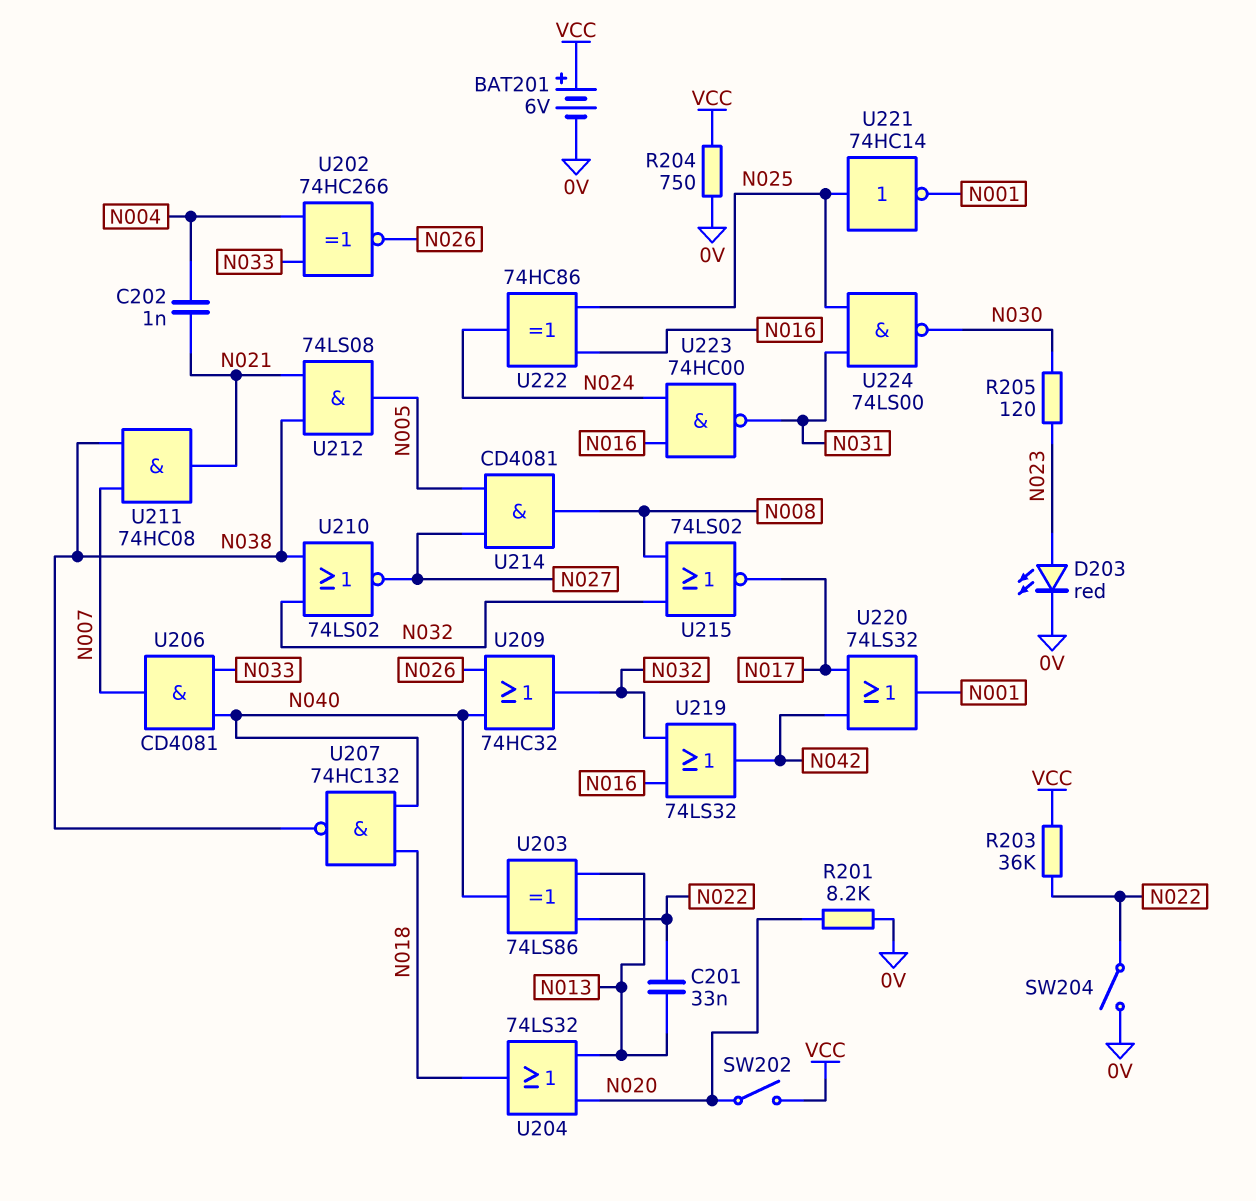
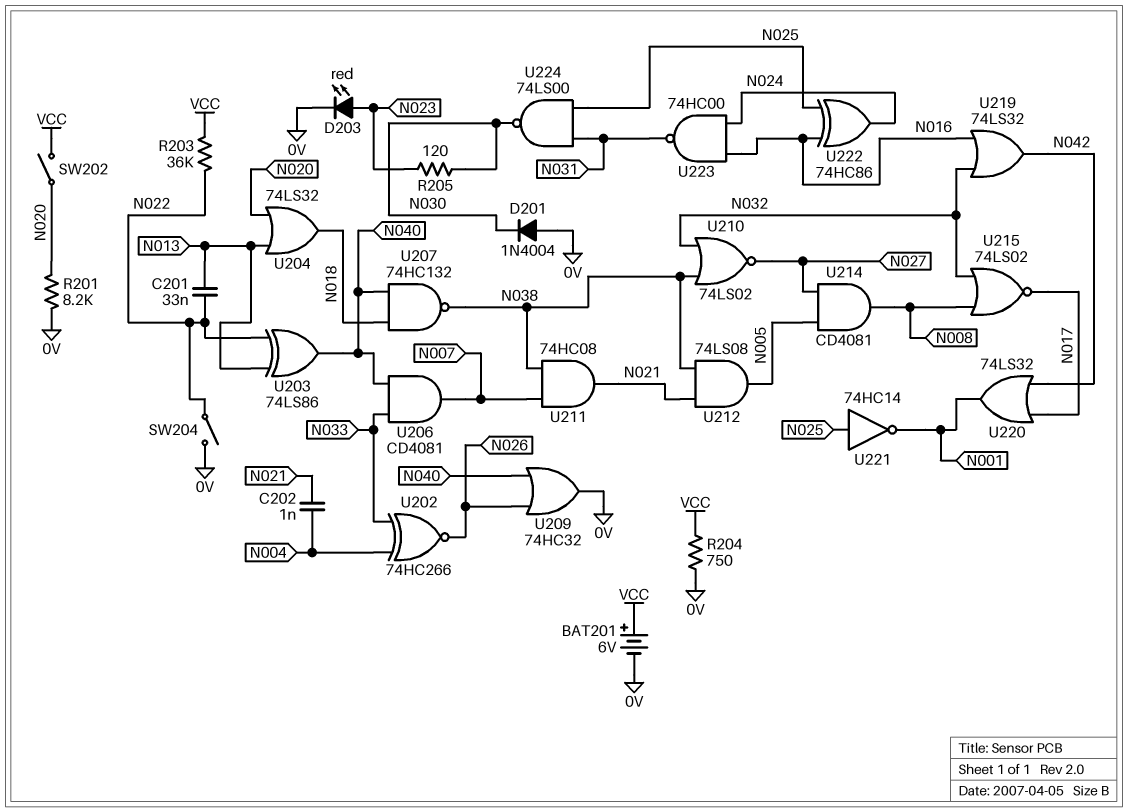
D201: none -> diode 1N4004 (A 0V, K N030)
U209: OR 74HC32 (in N026, in N040, out N032) -> OR 74HC32 (in N026, in N040, out 0V)

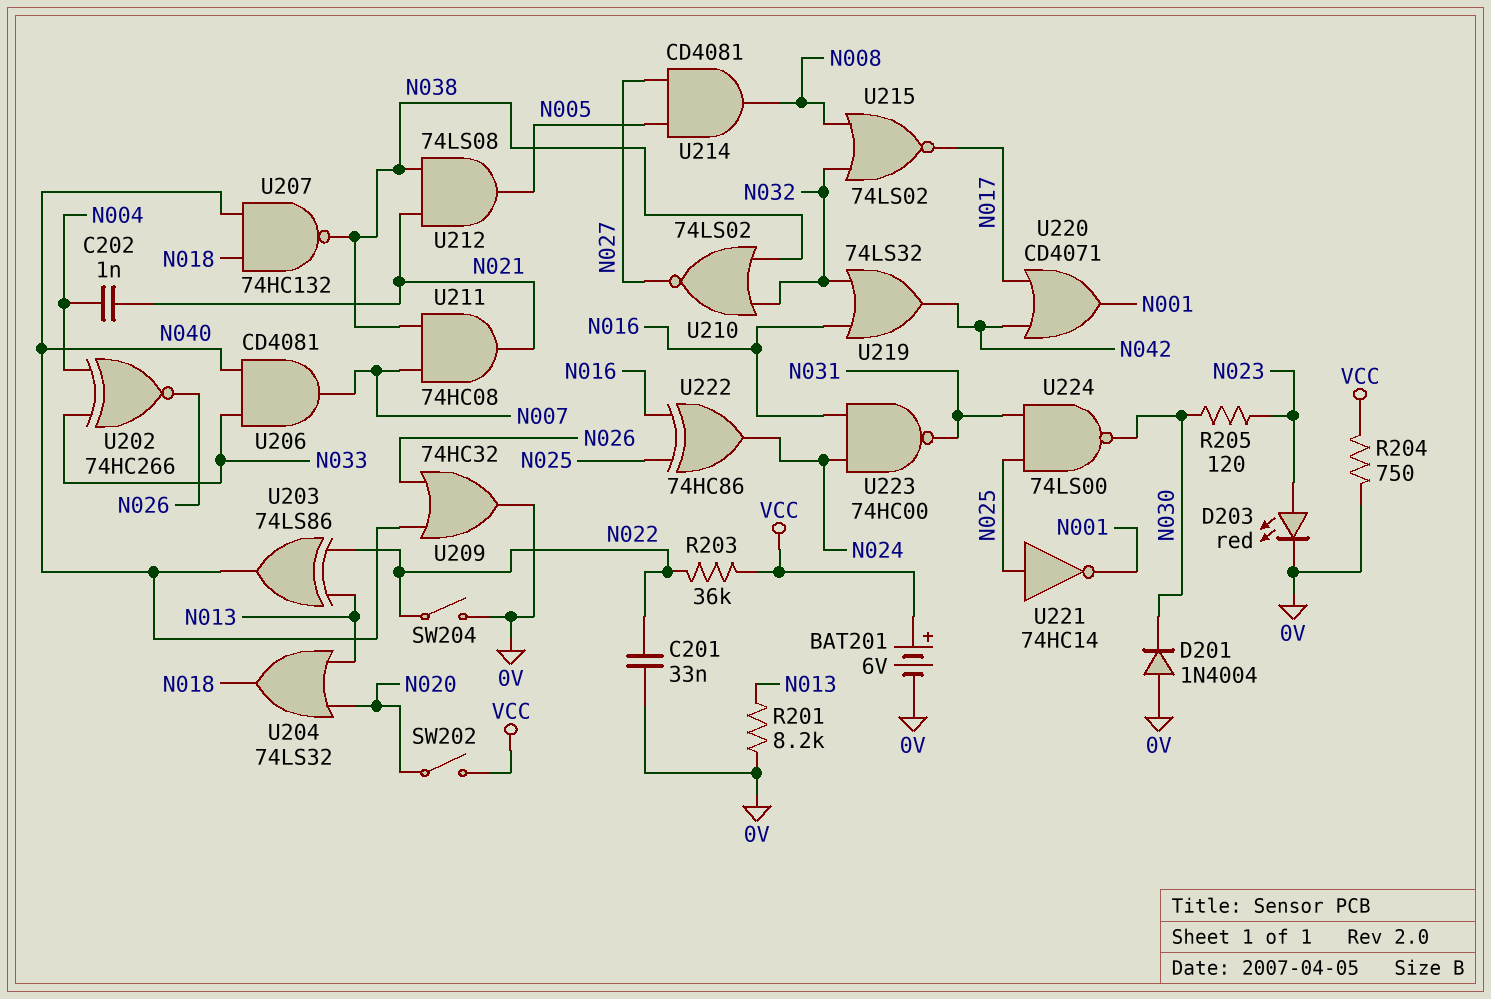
C201: 33nF (N013, N022) -> 33nF (0V, N022)
R201: 8.2k (0V, N020) -> 8.2k (0V, N013)
U220: OR 74LS32 (in N017, in N042, out N001) -> OR CD4071 (in N017, in N042, out N001)

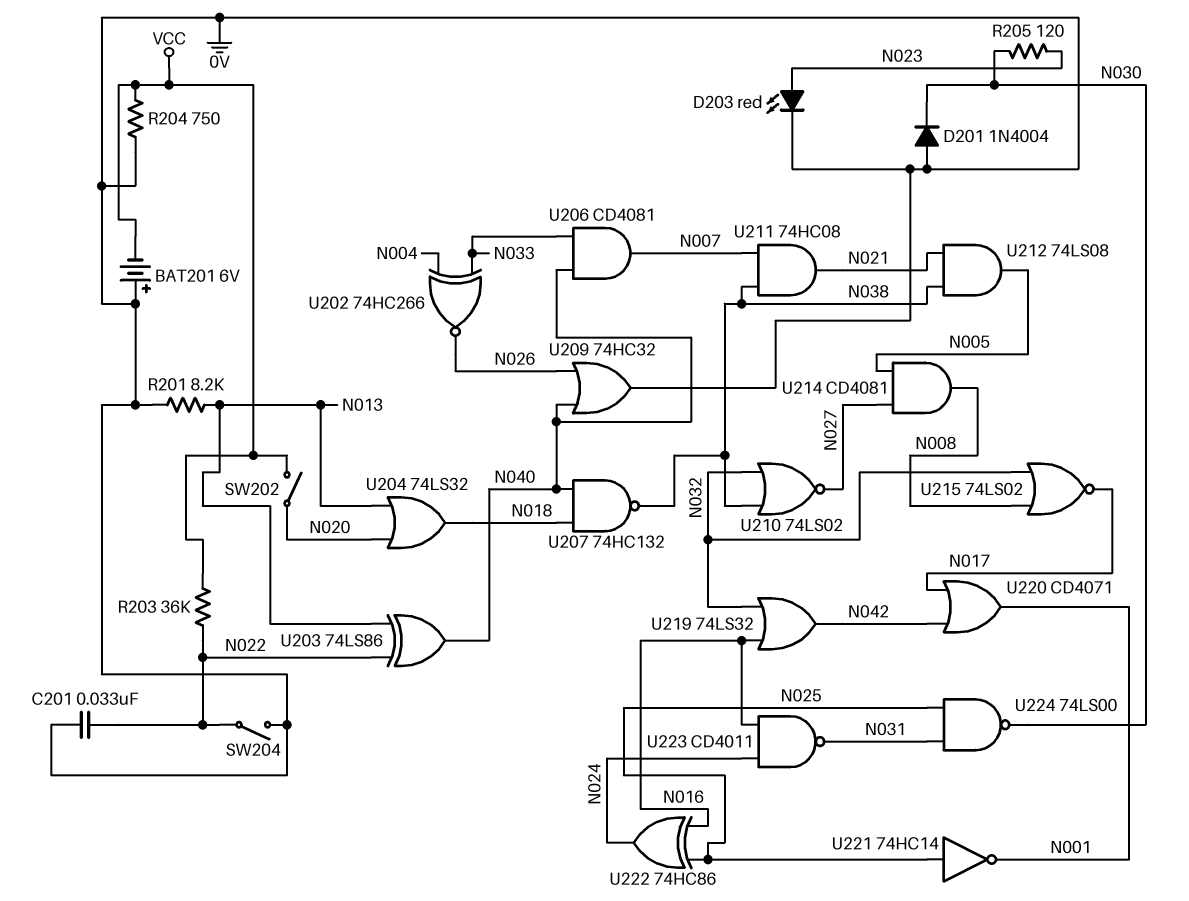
BAT201: 6V (plus VCC, minus 0V) -> 6V (plus 0V, minus VCC)
C202: 1nF (N004, N021) -> none
U223: NAND 74HC00 (in N016, in N024, out N031) -> NAND CD4011 (in N016, in N024, out N031)

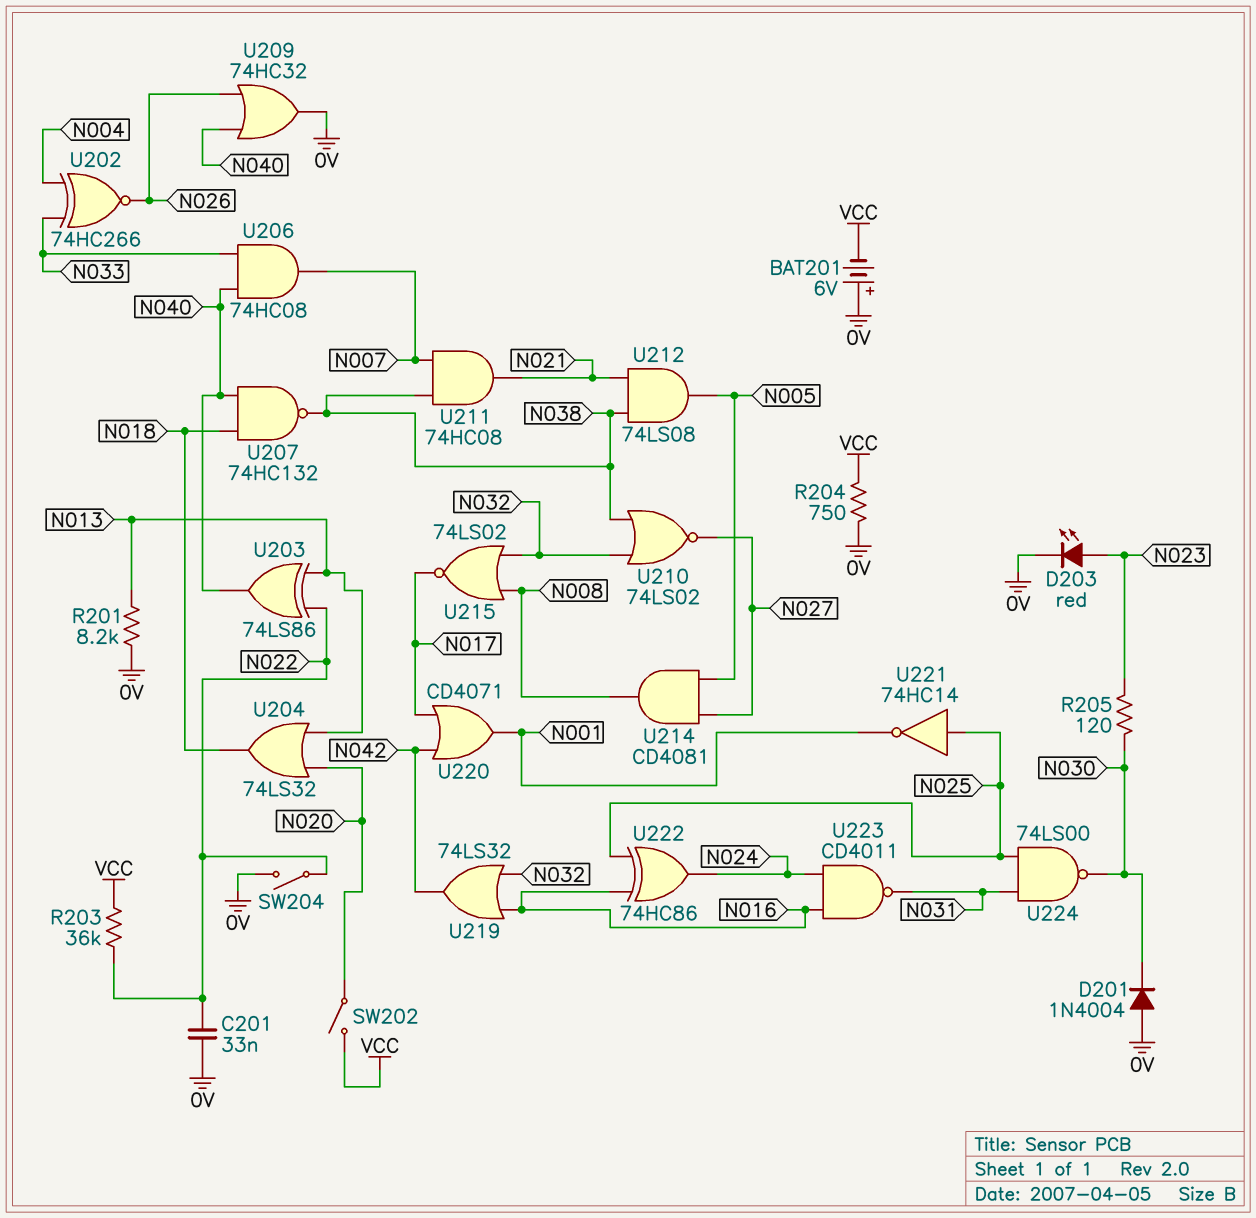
U206: AND CD4081 (in N033, in N040, out N007) -> AND 74HC08 (in N033, in N040, out N007)

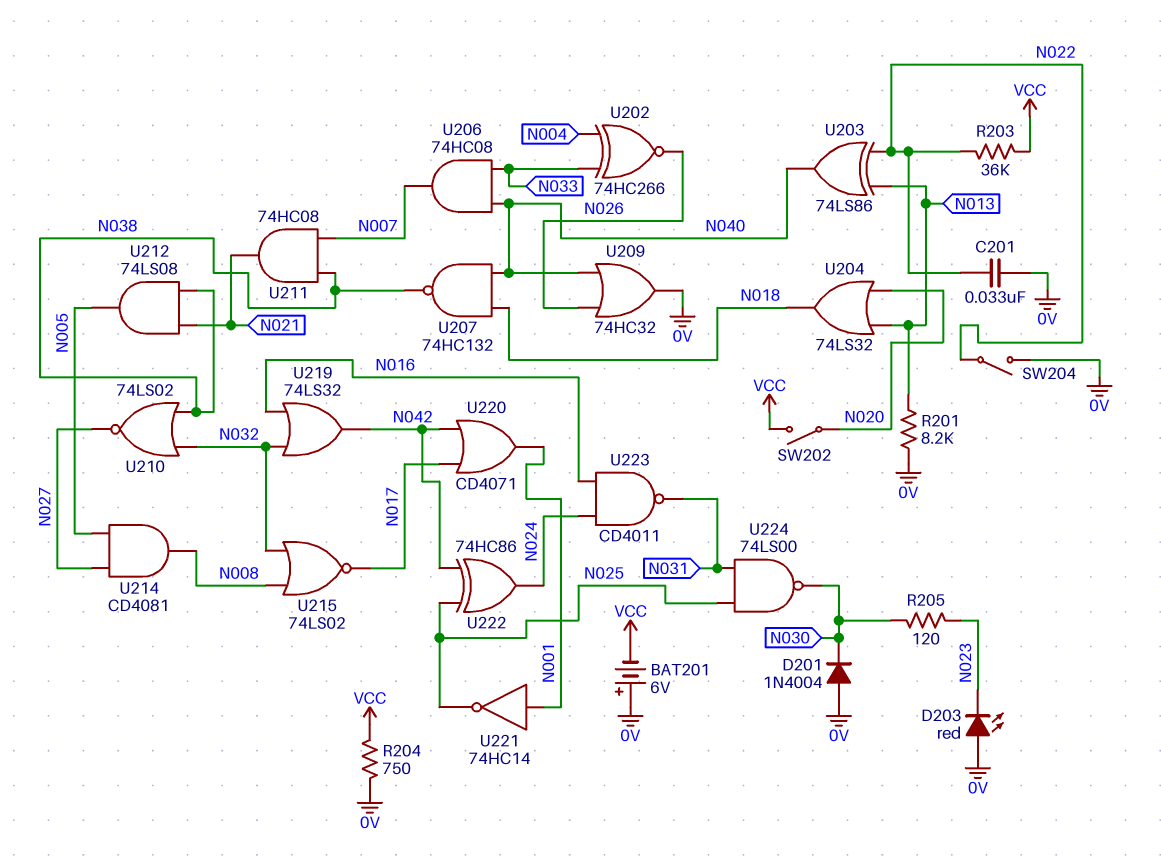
D203: LED red (A N023, K 0V) -> LED red (A 0V, K N023)
U221: NOT 74HC14 (in N025, out N001) -> NOT 74HC14 (in N001, out N025)
U222: XOR 74HC86 (in N016, in N025, out N024) -> XOR 74HC86 (in N025, in N042, out N024)

